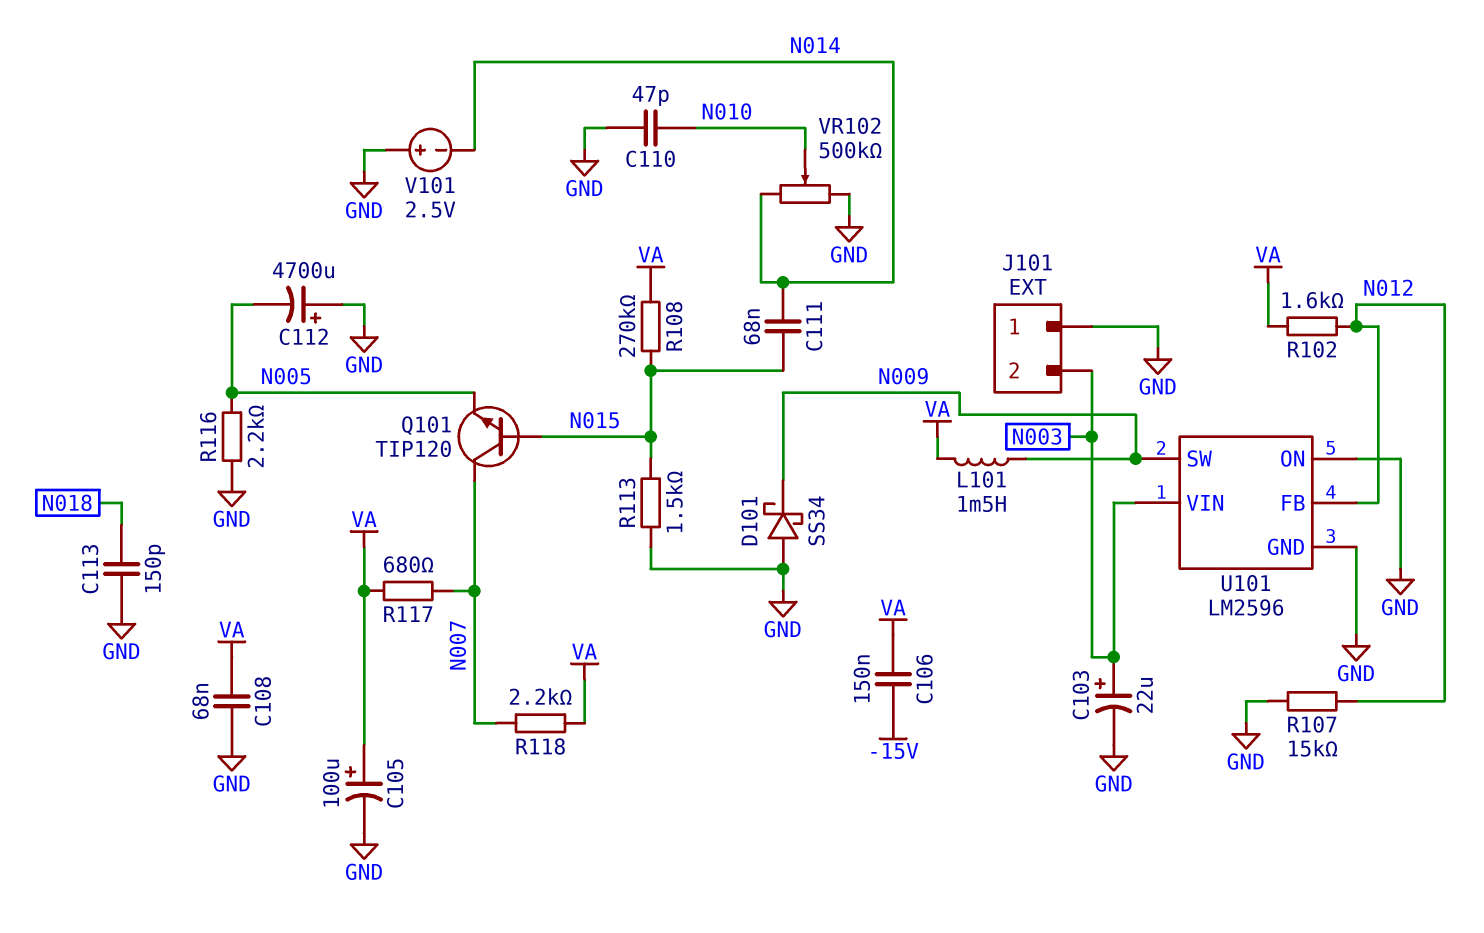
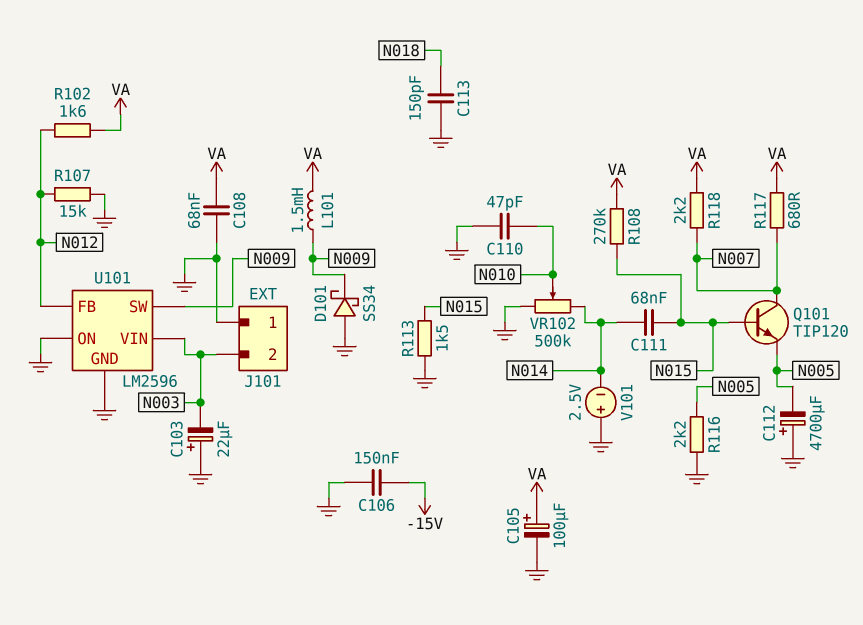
C103: 22uF (plus N003, minus GND) -> 22uF (plus GND, minus N003)
C106: 150nF (-15V, VA) -> 150nF (-15V, GND)

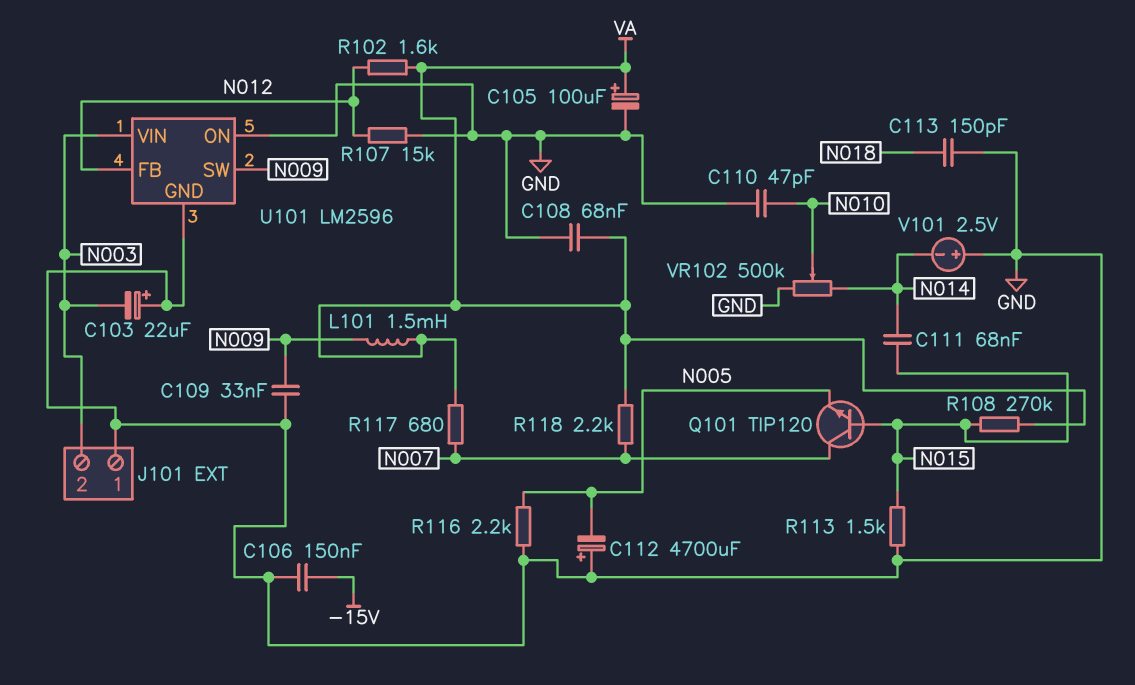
C109: none -> 33nF (GND, N009)
D101: schottky SS34 (A GND, K N009) -> none

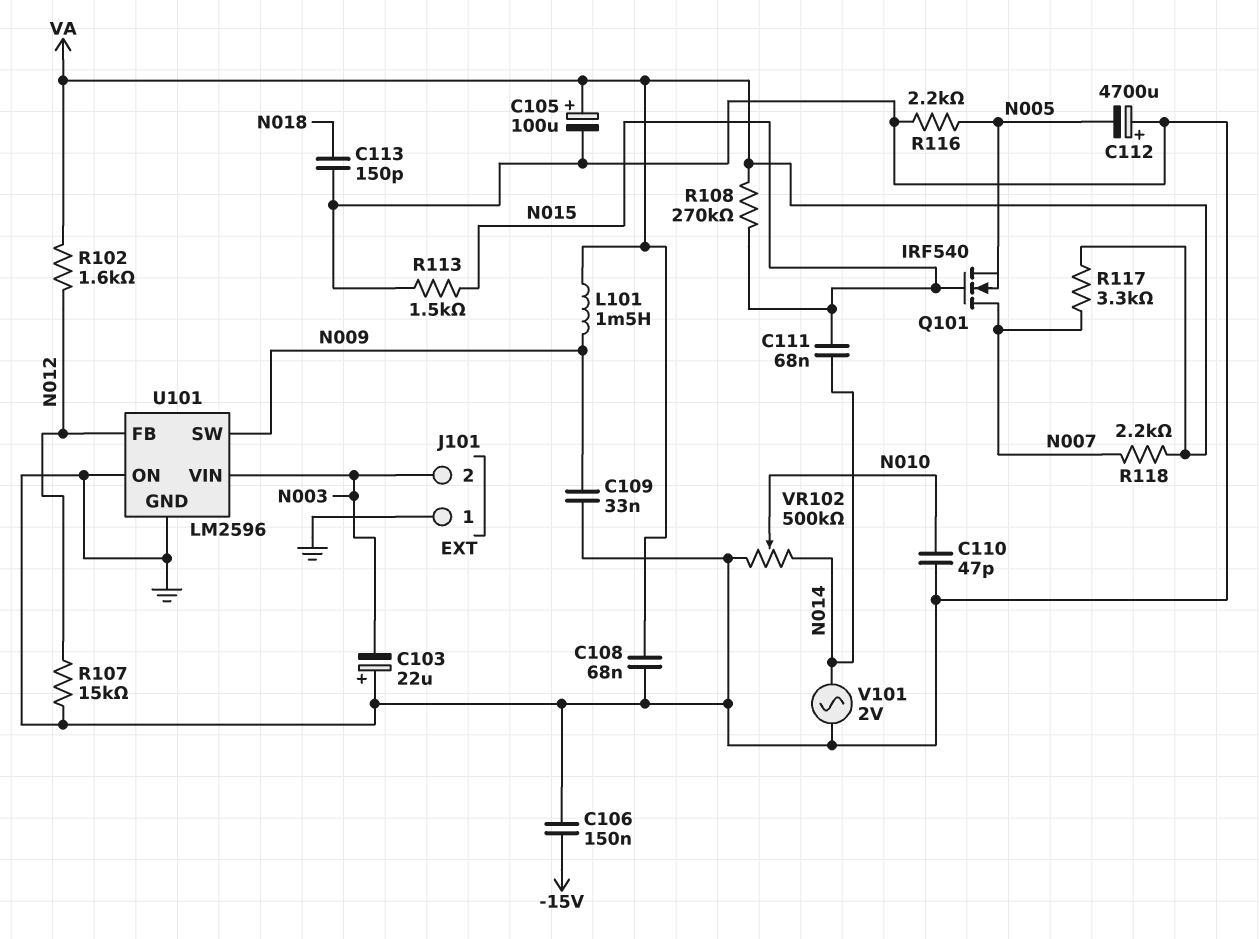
Q101: NPN TIP120 (B N015, C N007, E N005) -> NMOS IRF540 (G N015, D N007, S N005)
R117: 680 (N007, VA) -> 3.3k (N007, VA)
V101: 2.5V (plus GND, minus N014) -> AC 2V (GND, N014)

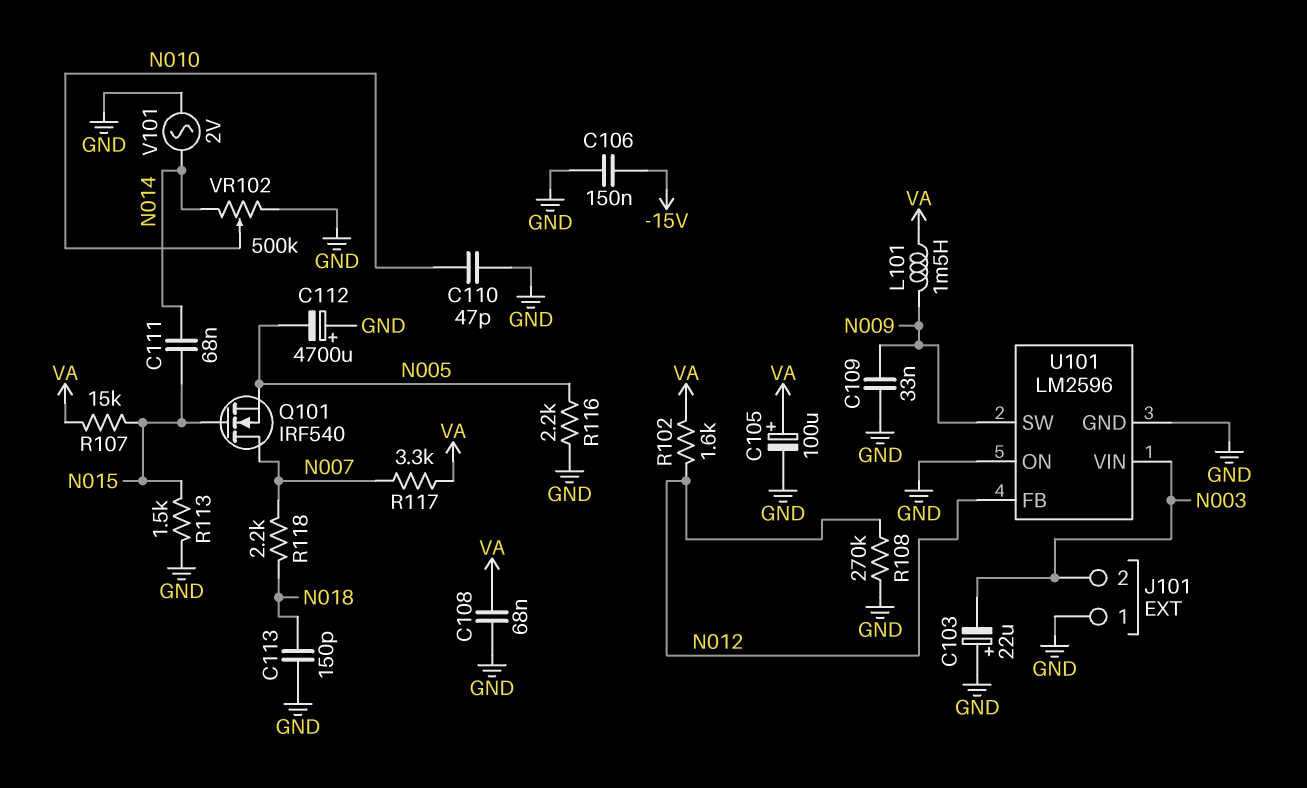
R107: 15k (GND, N012) -> 15k (N015, VA)
R108: 270k (N015, VA) -> 270k (GND, N012)
R118: 2.2k (N007, VA) -> 2.2k (N007, N018)

